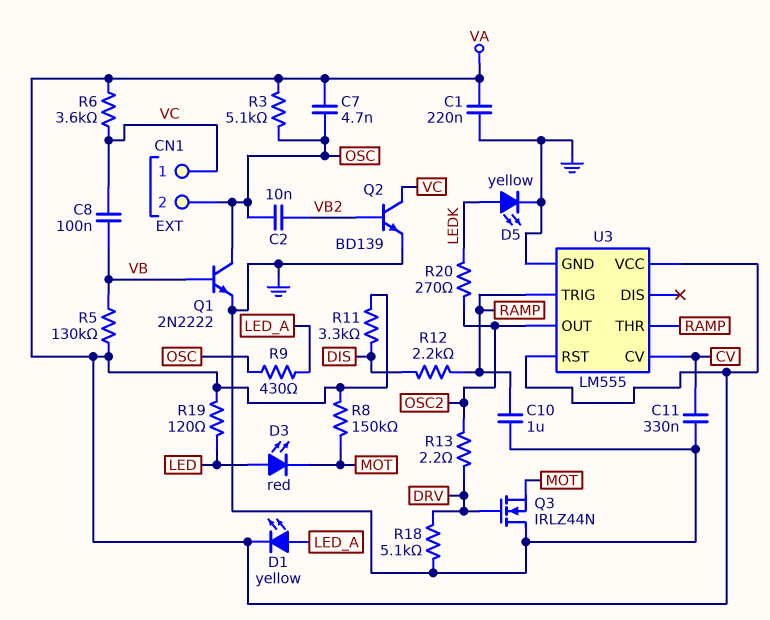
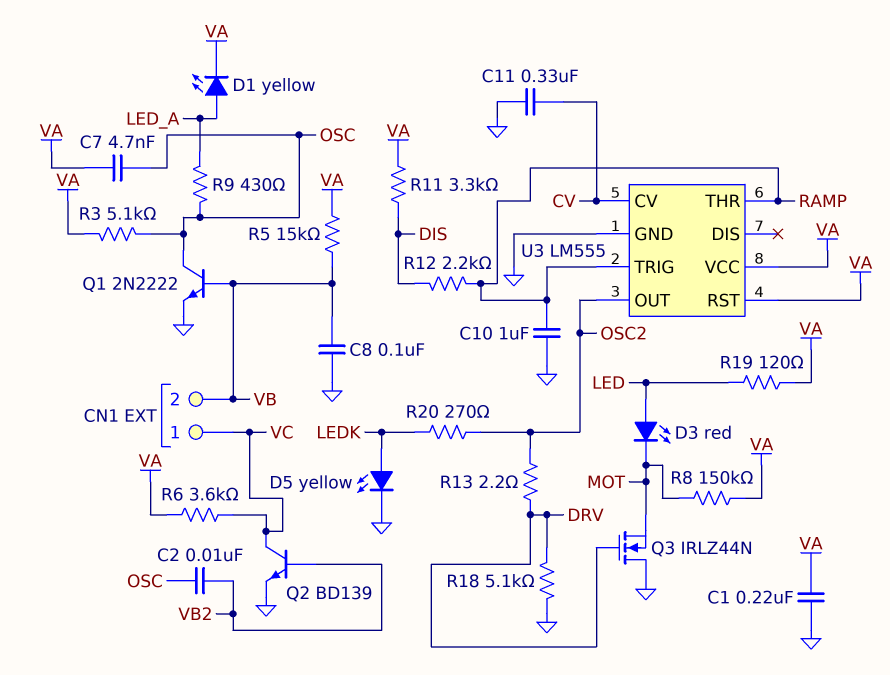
C8: 100nF (VB, VC) -> 100nF (GND, VB)
CN1 pin 2: OSC -> VB
R5: 130k (VA, VB) -> 15k (VA, VB)

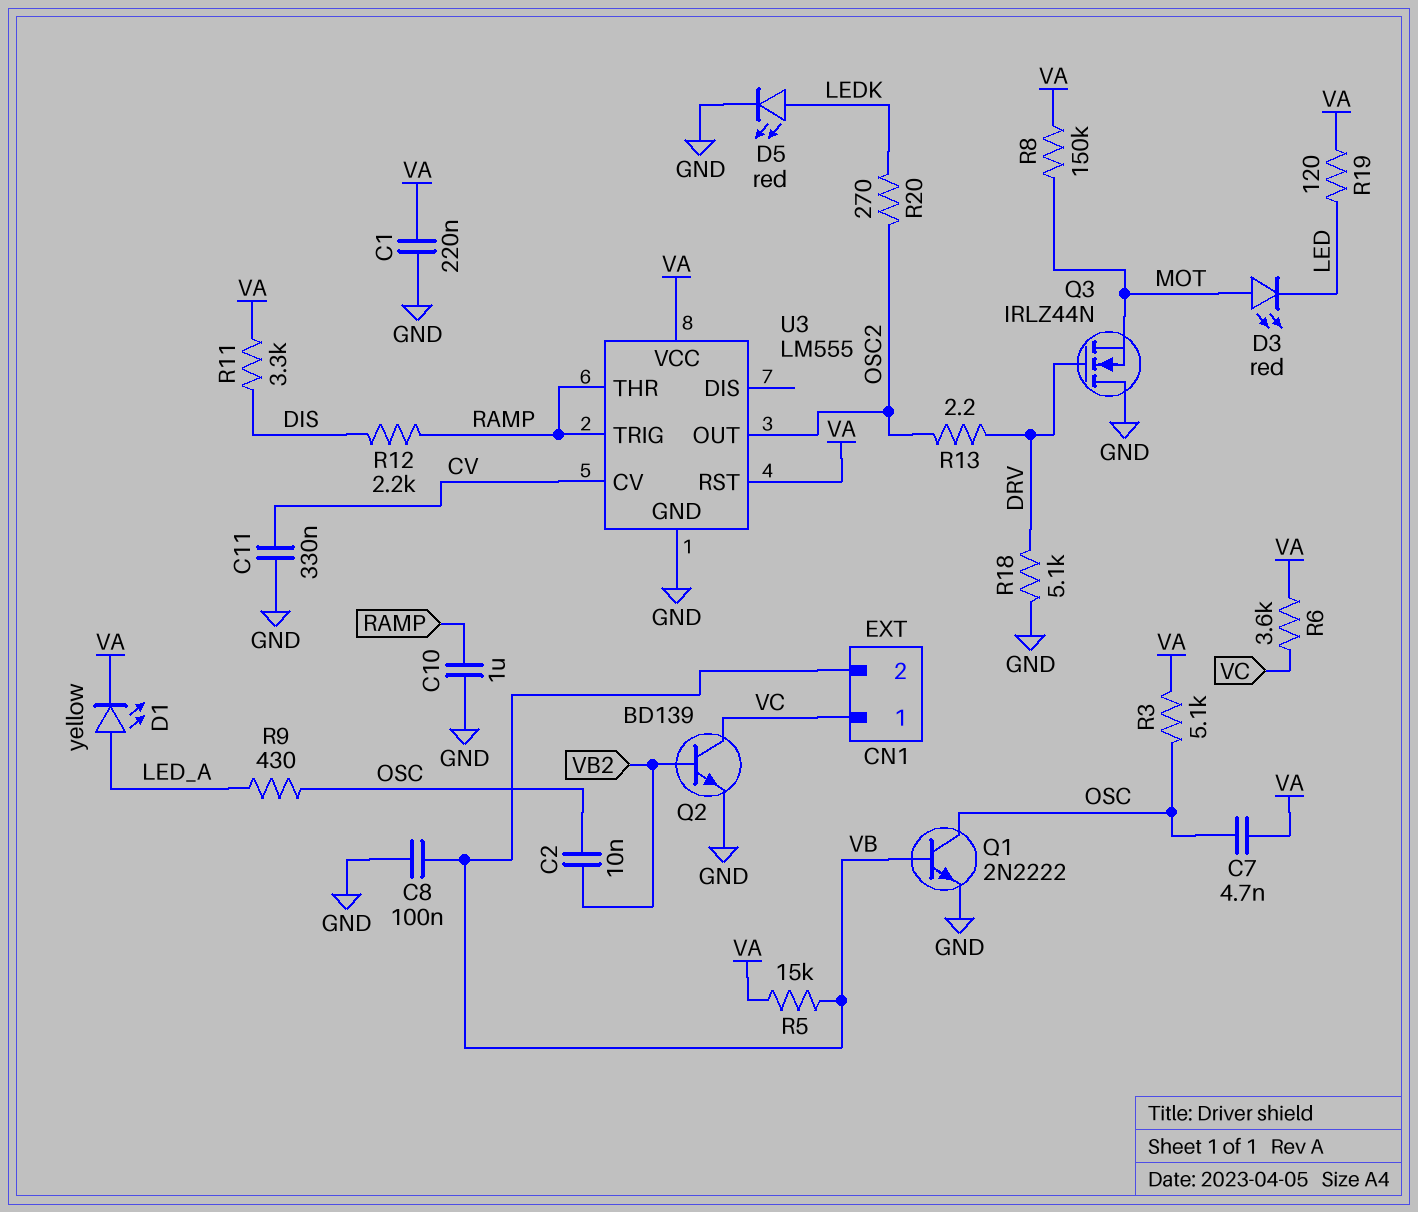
D3: LED red (A LED, K MOT) -> LED red (A MOT, K LED)
D5: LED yellow (A LEDK, K GND) -> LED red (A LEDK, K GND)

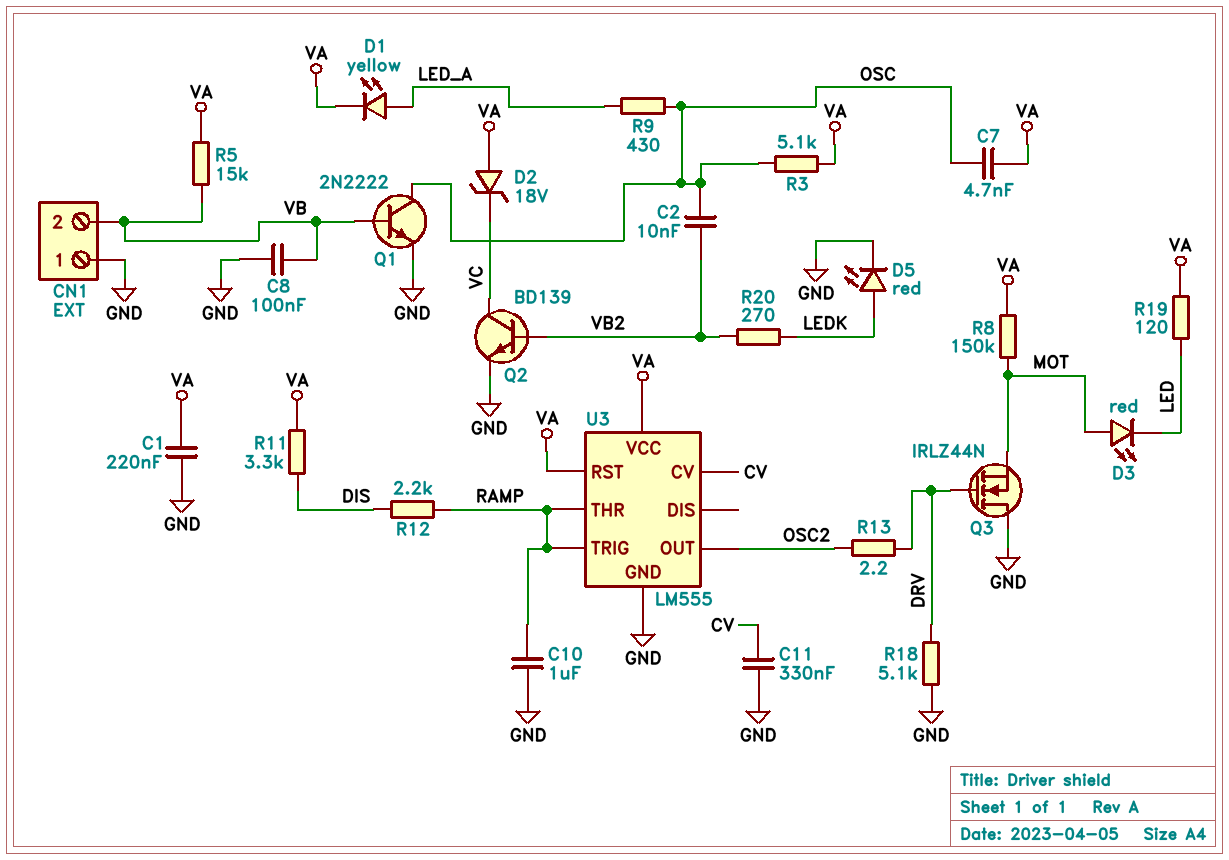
CN1 pin 1: VC -> GND
D2: none -> zener 18V (A VA, K VC)
R6: 3.6k (VA, VC) -> none
R20: 270 (LEDK, OSC2) -> 270 (LEDK, VB2)

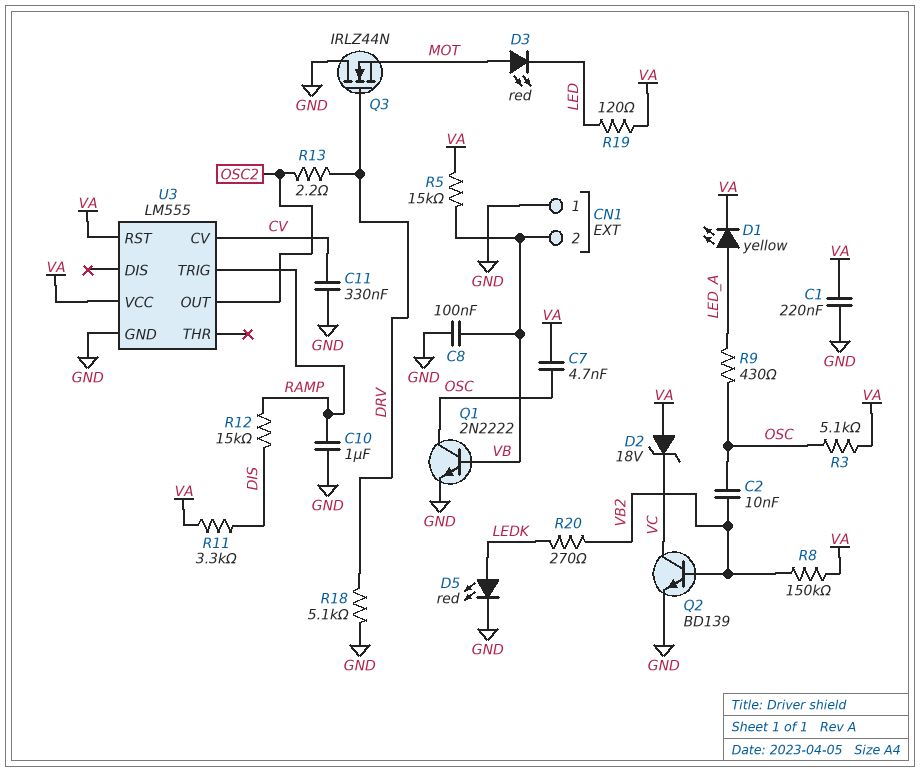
R8: 150k (MOT, VA) -> 150k (VA, VB2)
R12: 2.2k (DIS, RAMP) -> 15k (DIS, RAMP)
U3 pin THR: RAMP -> none

